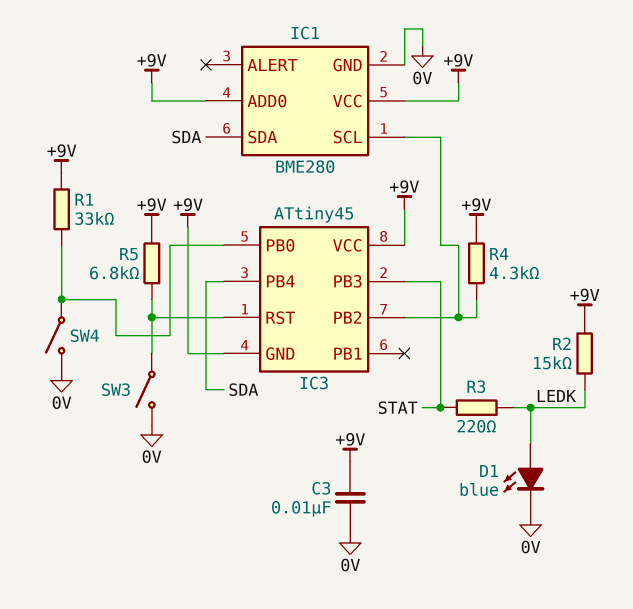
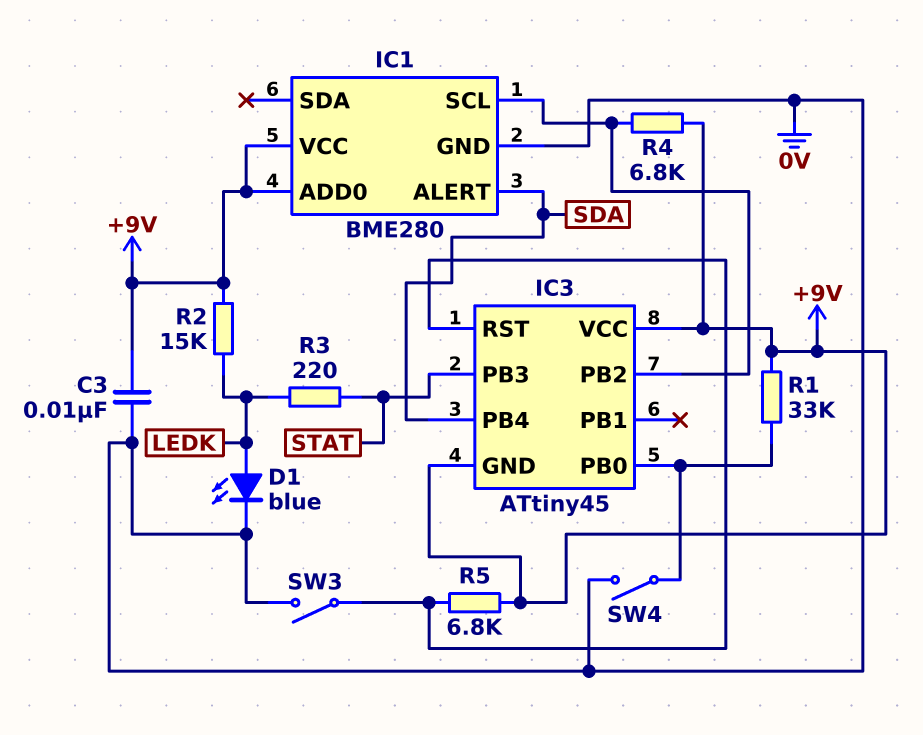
IC1 pin ALERT: none -> SDA
IC1 pin SDA: SDA -> none
R4: 4.3k (+9V, IC1/SCL) -> 6.8k (+9V, IC1/SCL)

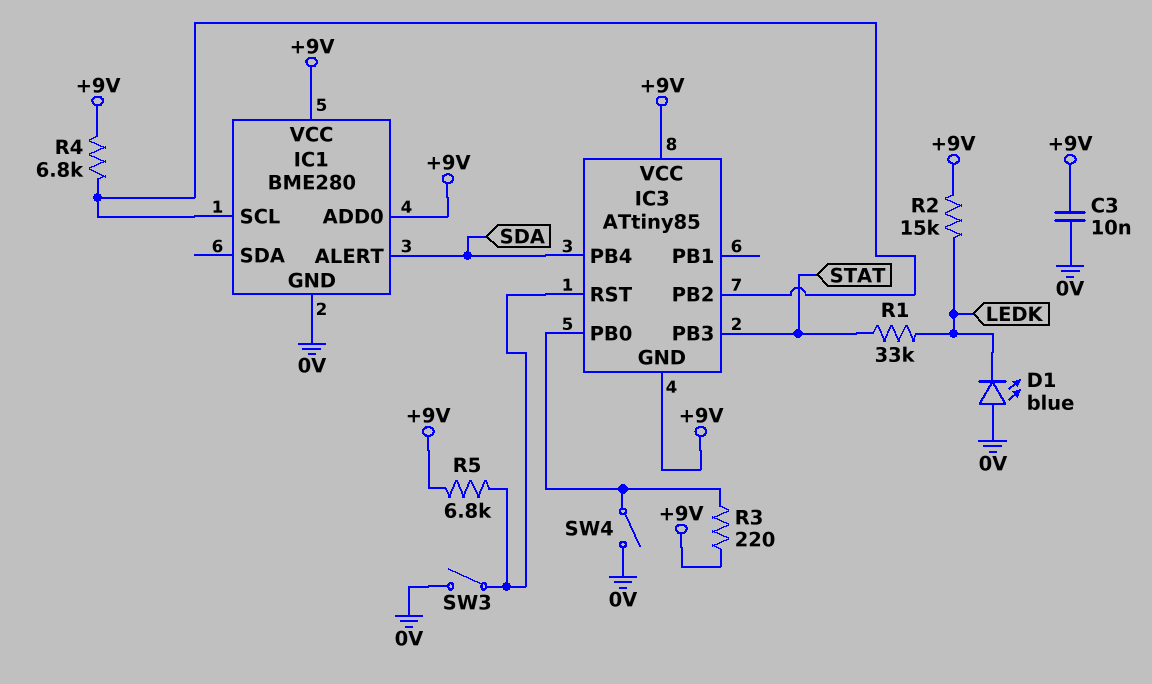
D1: LED blue (A LEDK, K 0V) -> LED blue (A 0V, K LEDK)
IC3: ATtiny45 -> ATtiny85
R1: 33k (+9V, IC3/PB0) -> 33k (LEDK, STAT)
R3: 220 (LEDK, STAT) -> 220 (+9V, IC3/PB0)

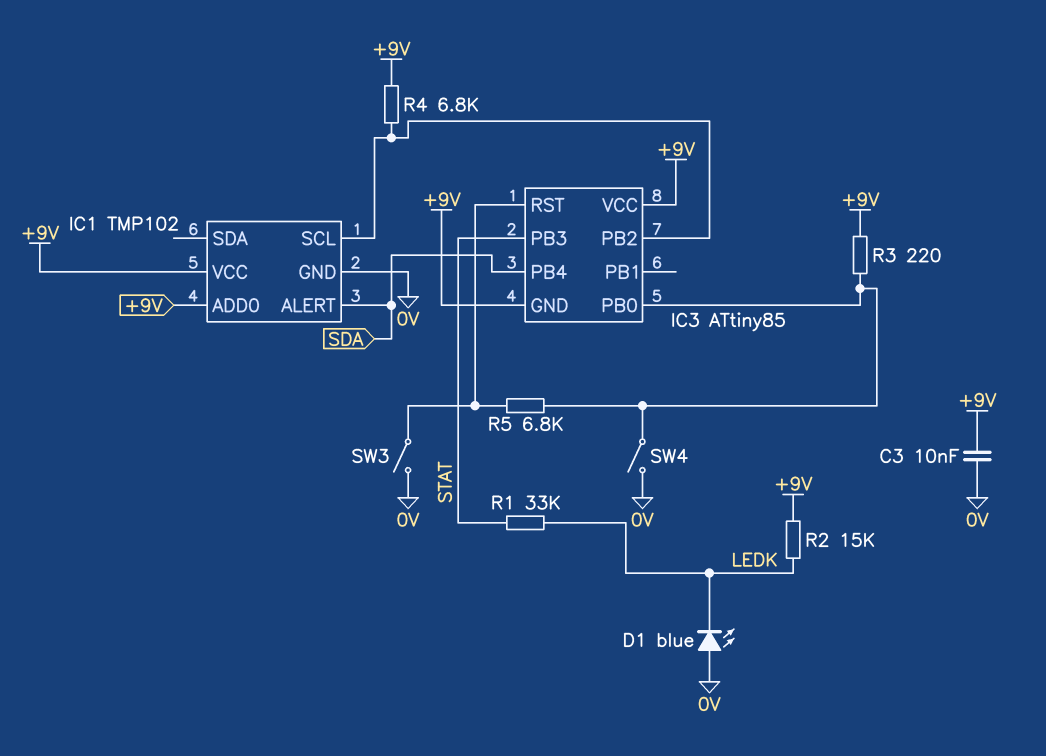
IC1: BME280 -> TMP102
R5: 6.8k (+9V, IC3/RST) -> 6.8k (IC3/PB0, IC3/RST)

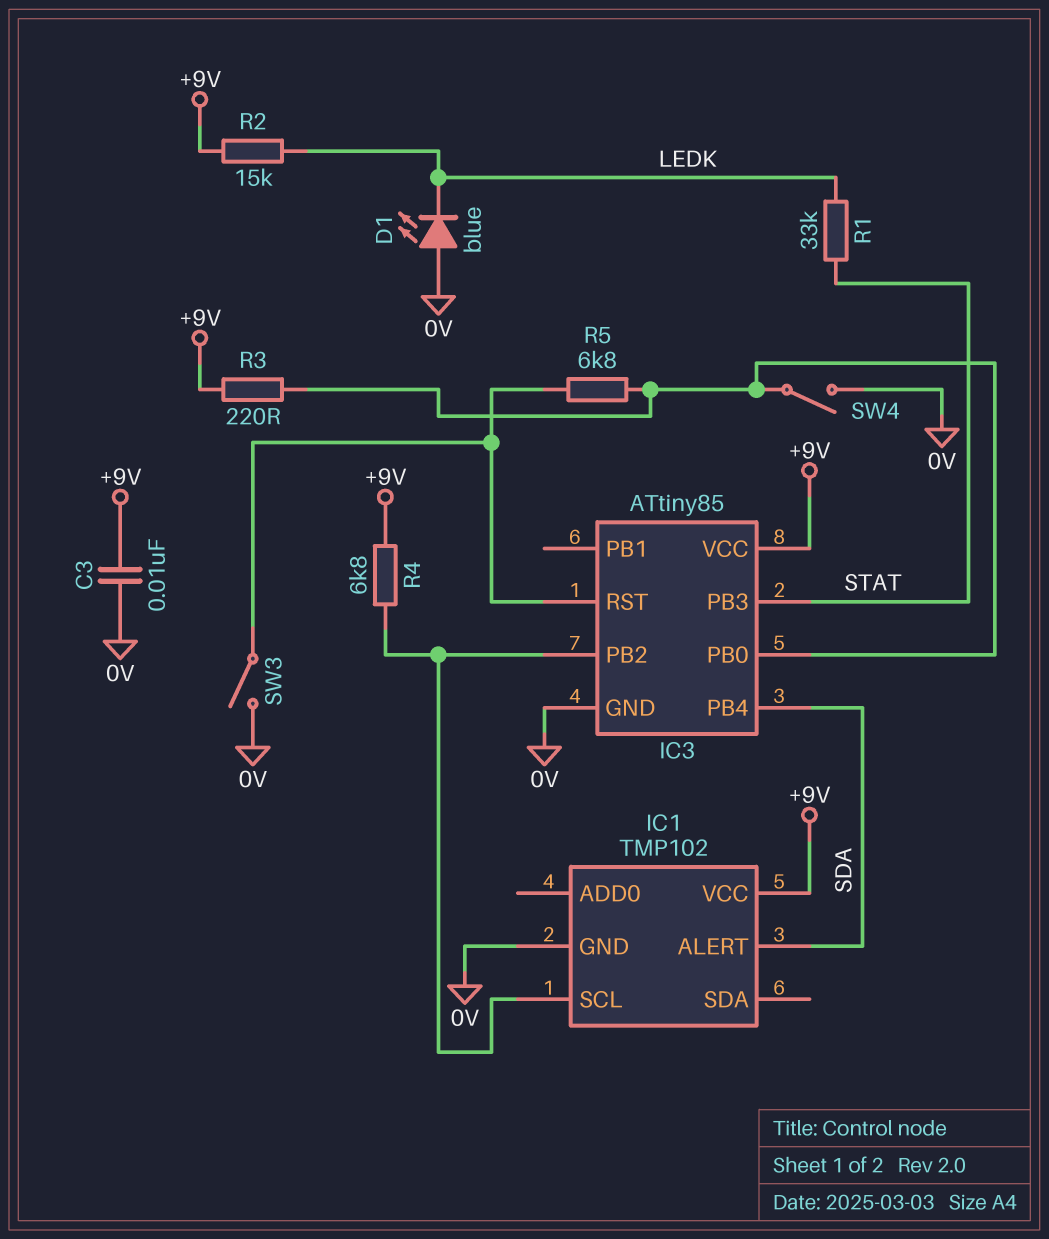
IC1 pin ADD0: +9V -> none
IC3 pin GND: +9V -> 0V

